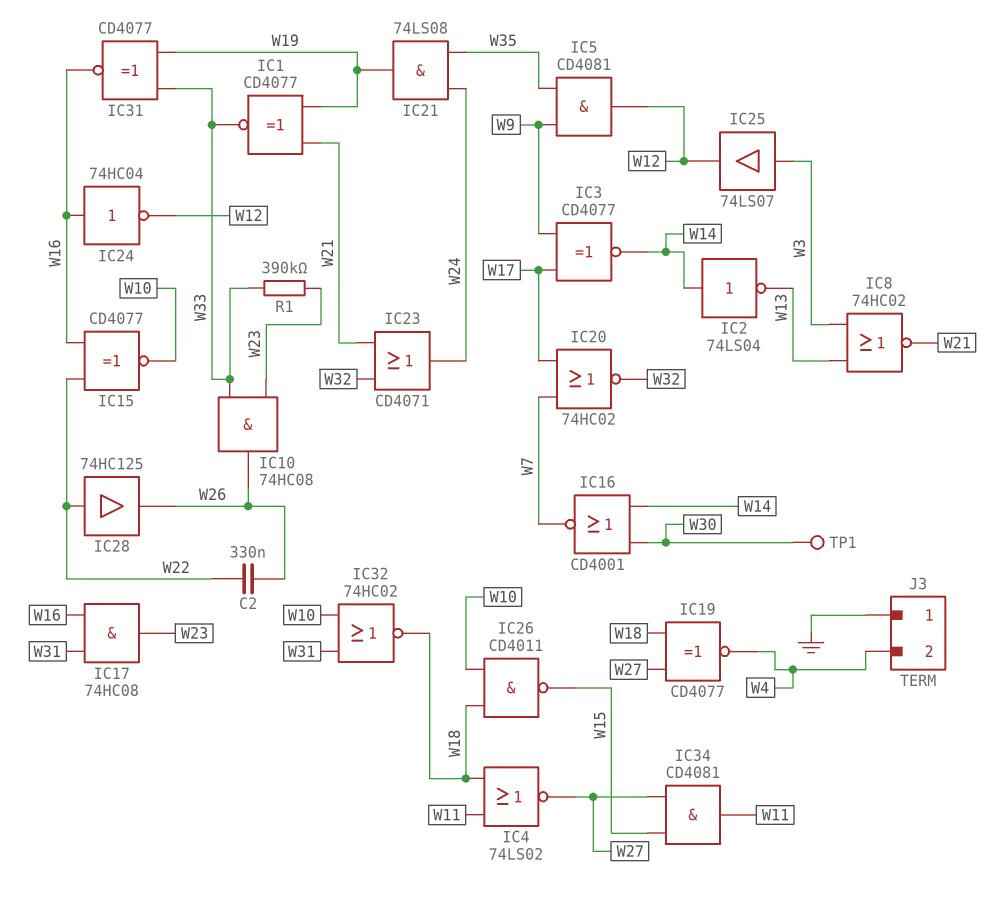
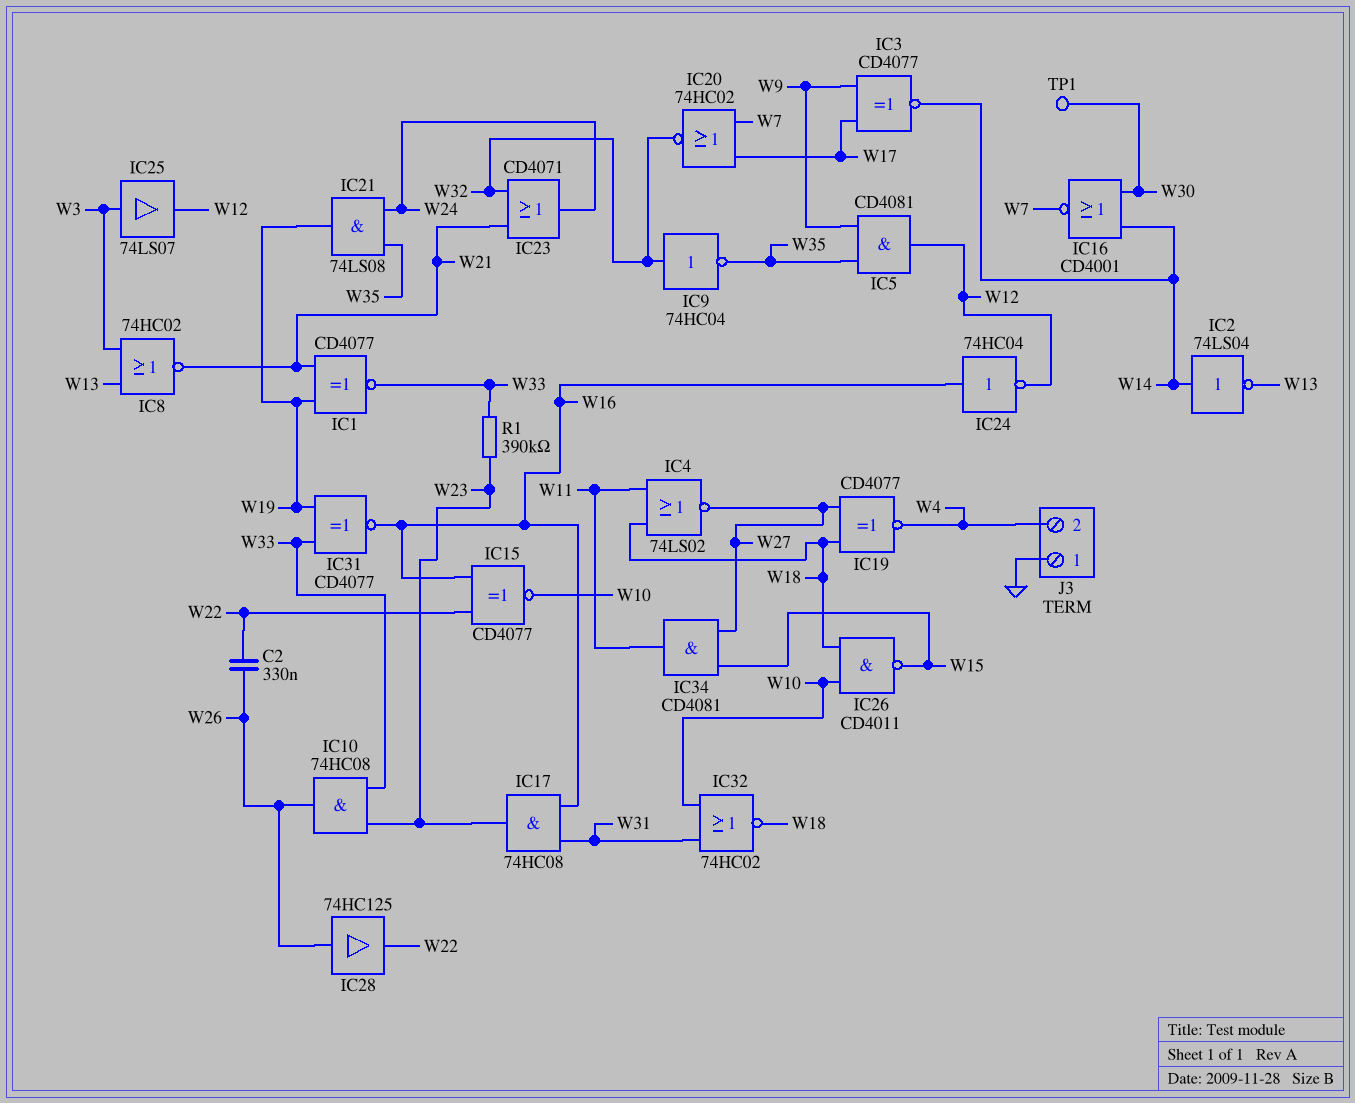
IC9: none -> NOT 74HC04 (in W32, out W35)
IC28: buffer 74HC125 (in W22, out W26) -> buffer 74HC125 (in W26, out W22)

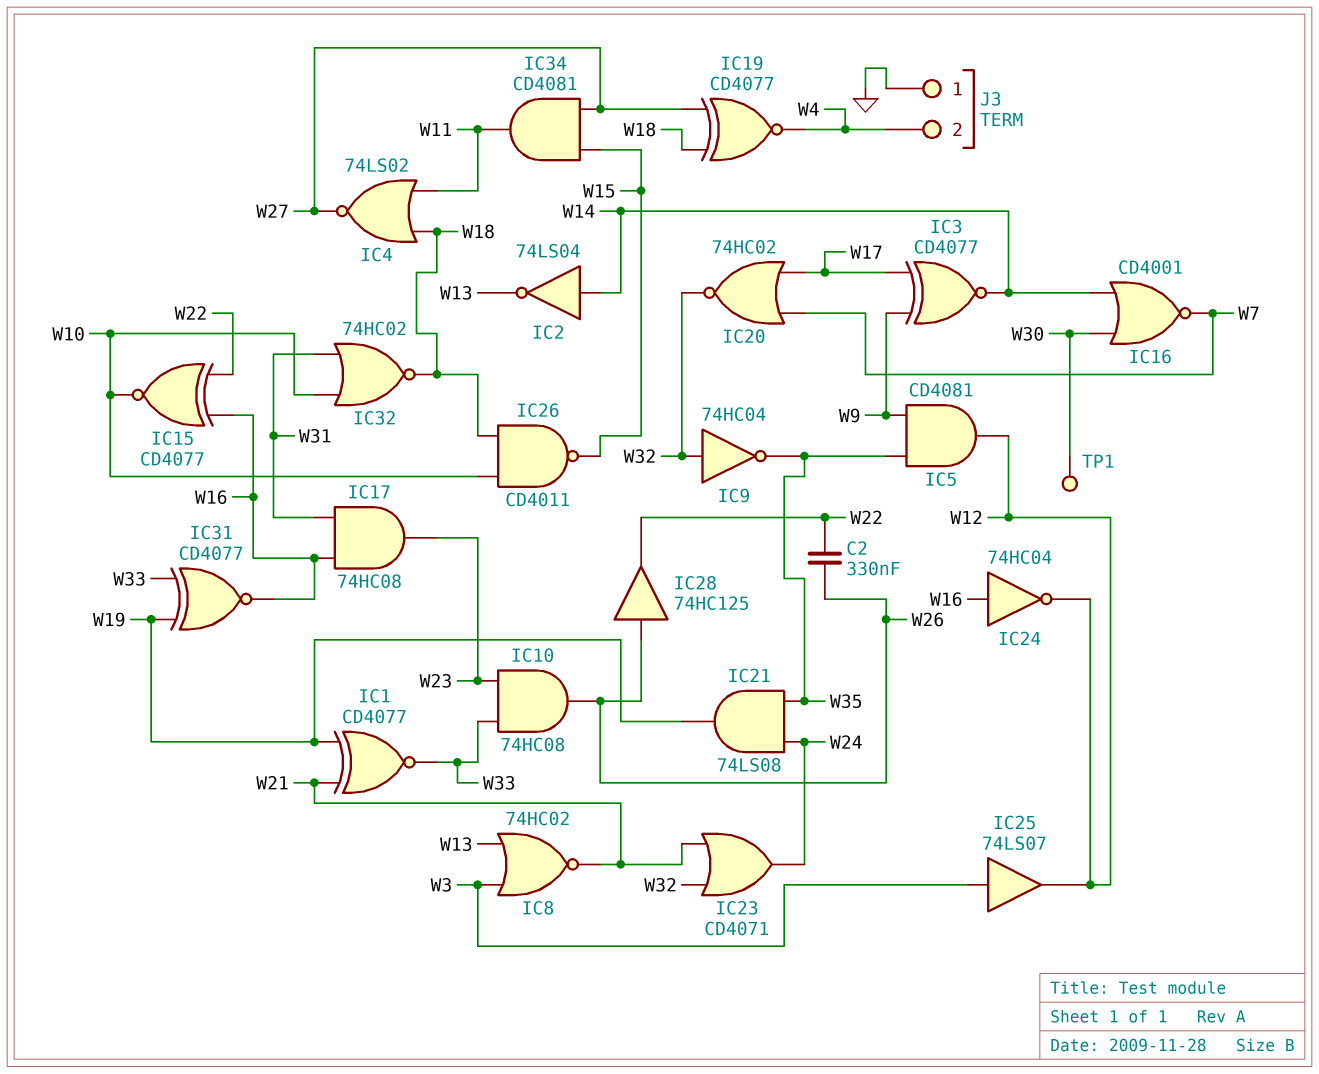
R1: 390k (W23, W33) -> none

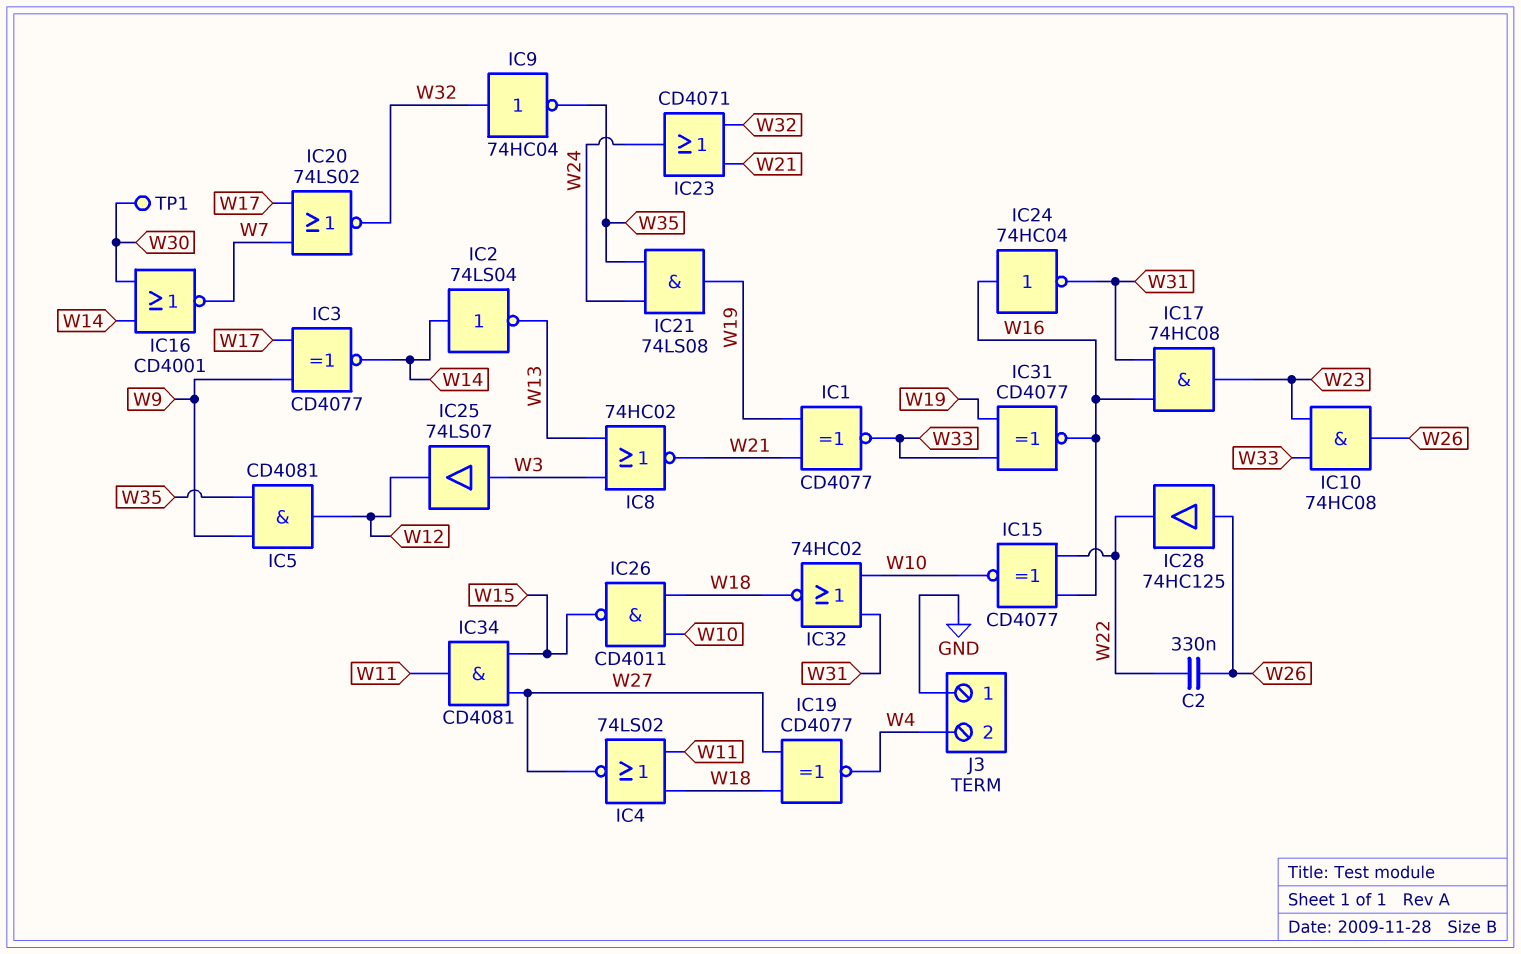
IC20: NOR 74HC02 (in W7, in W17, out W32) -> NOR 74LS02 (in W7, in W17, out W32)
IC24: NOT 74HC04 (in W16, out W12) -> NOT 74HC04 (in W16, out W31)

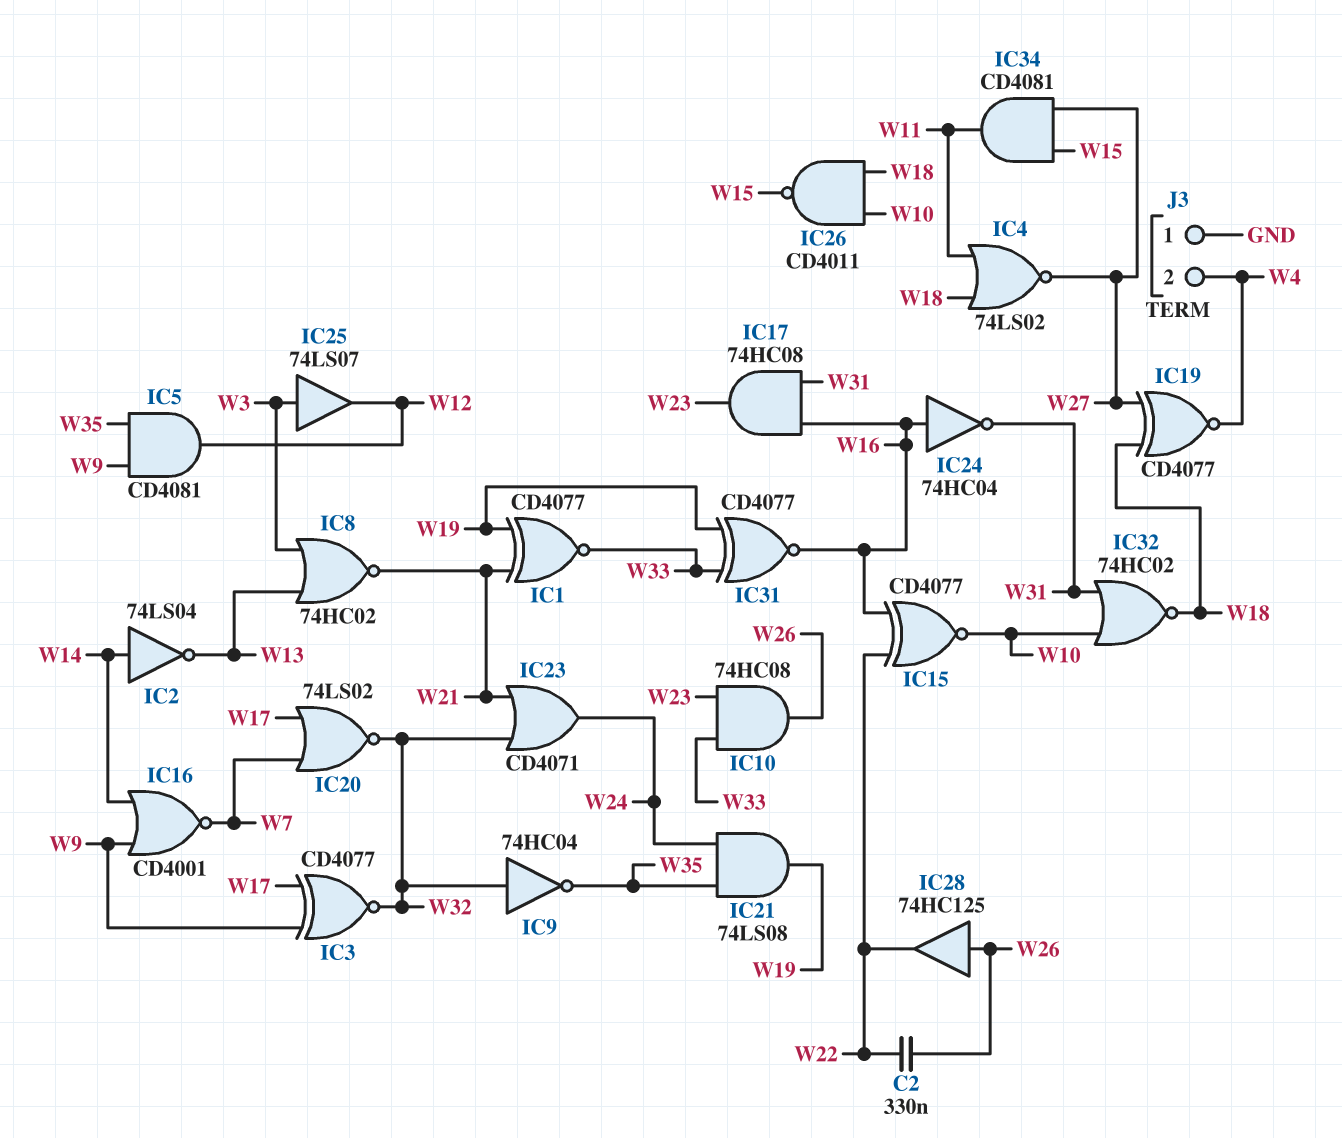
IC3: XNOR CD4077 (in W9, in W17, out W14) -> XNOR CD4077 (in W9, in W17, out W32)
IC16: NOR CD4001 (in W14, in W30, out W7) -> NOR CD4001 (in W9, in W14, out W7)
TP1: test point (W30) -> none

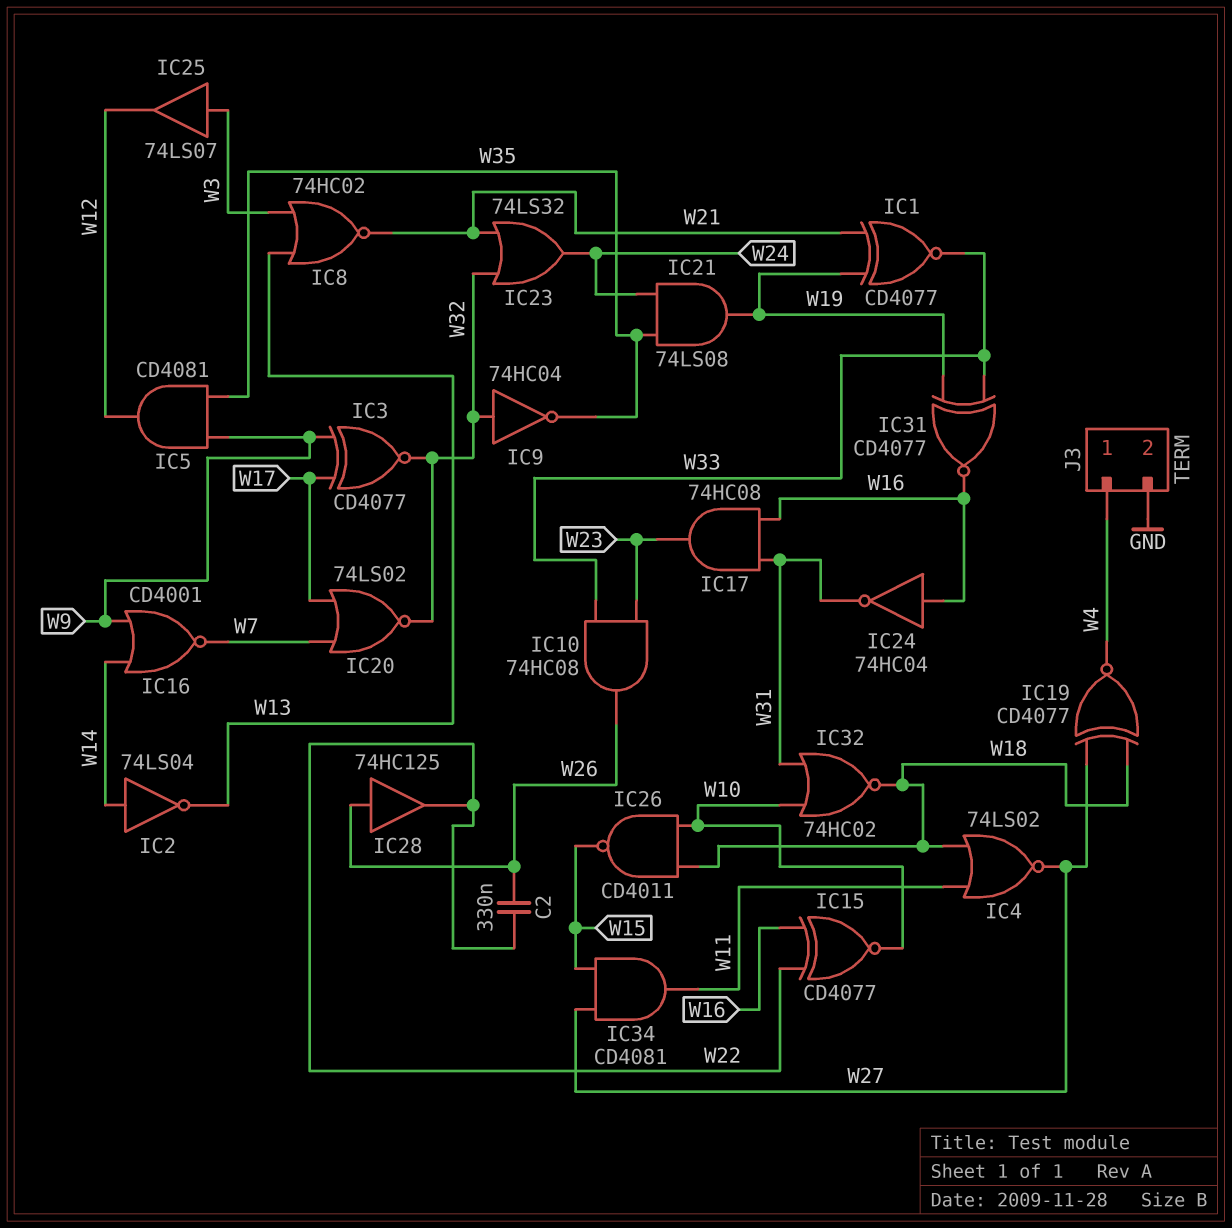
IC23: OR CD4071 (in W21, in W32, out W24) -> OR 74LS32 (in W21, in W32, out W24)
J3 pin 1: GND -> W4
J3 pin 2: W4 -> GND

